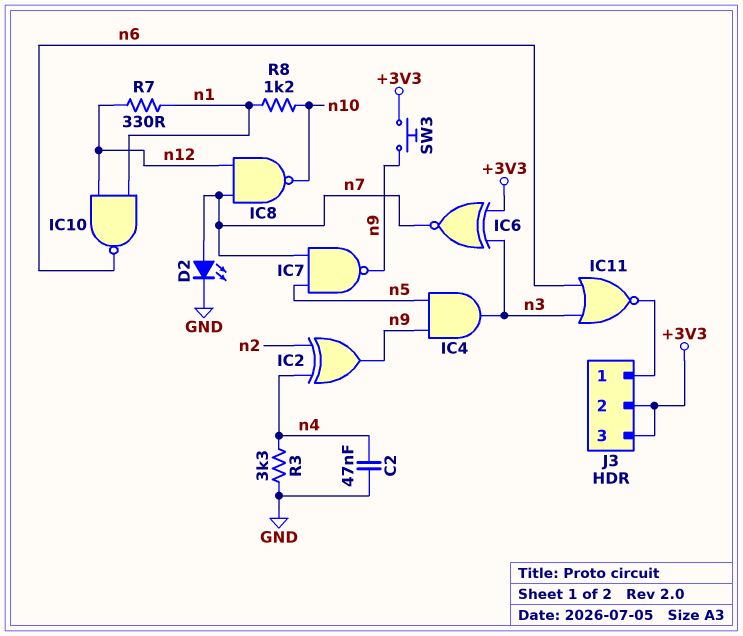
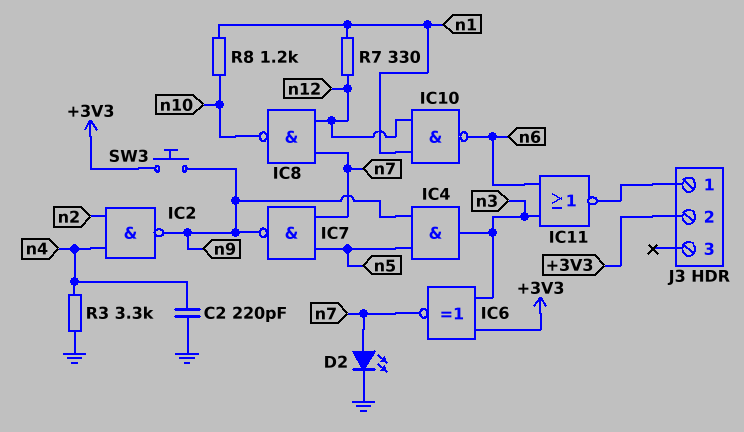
C2: 47nF (GND, n4) -> 220pF (GND, n4)
IC2: XOR (in n2, in n4, out n9) -> NAND (in n2, in n4, out n9)
J3 pin 3: +3V3 -> none

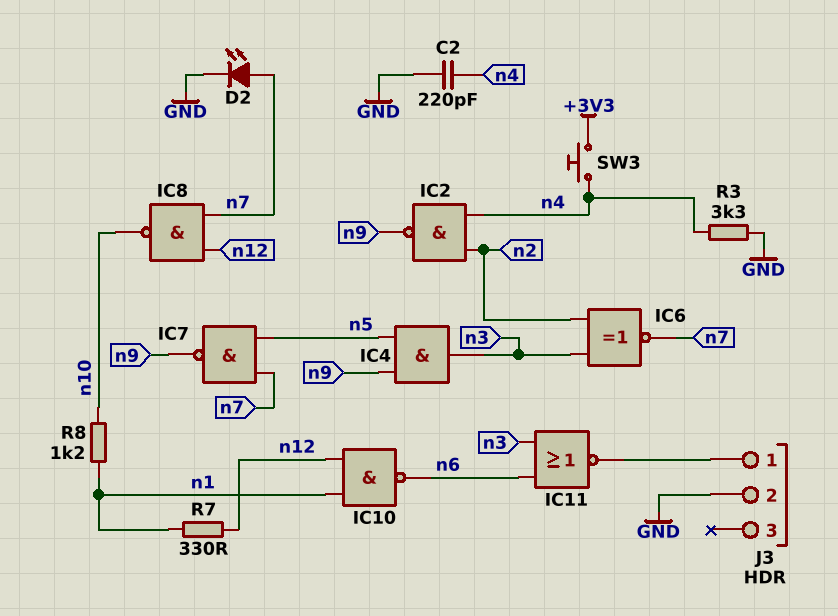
IC6: XNOR (in +3V3, in n3, out n7) -> XNOR (in n2, in n3, out n7)
J3 pin 2: +3V3 -> GND
SW3: button (+3V3, n9) -> button (+3V3, n4)

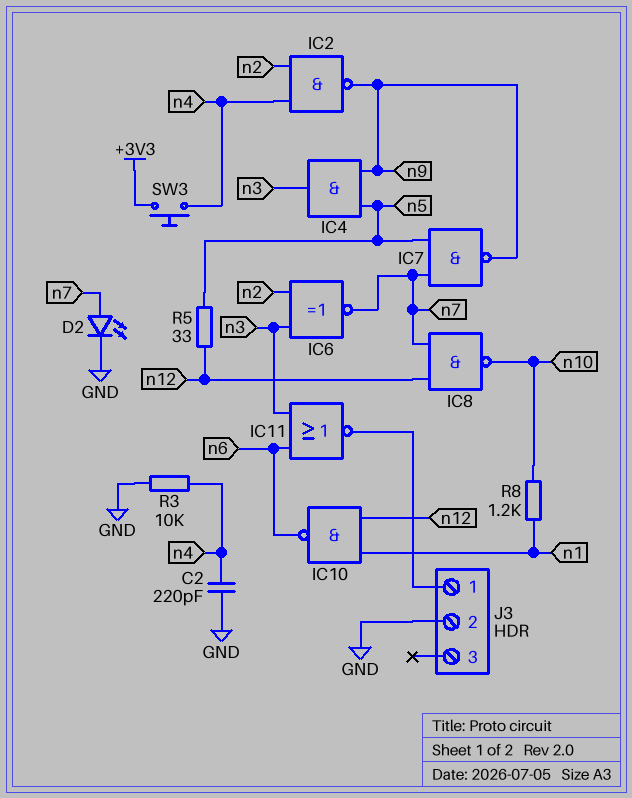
R3: 3.3k (GND, n4) -> 10k (GND, n4)
R5: none -> 33 (n5, n12)
R7: 330 (n1, n12) -> none

